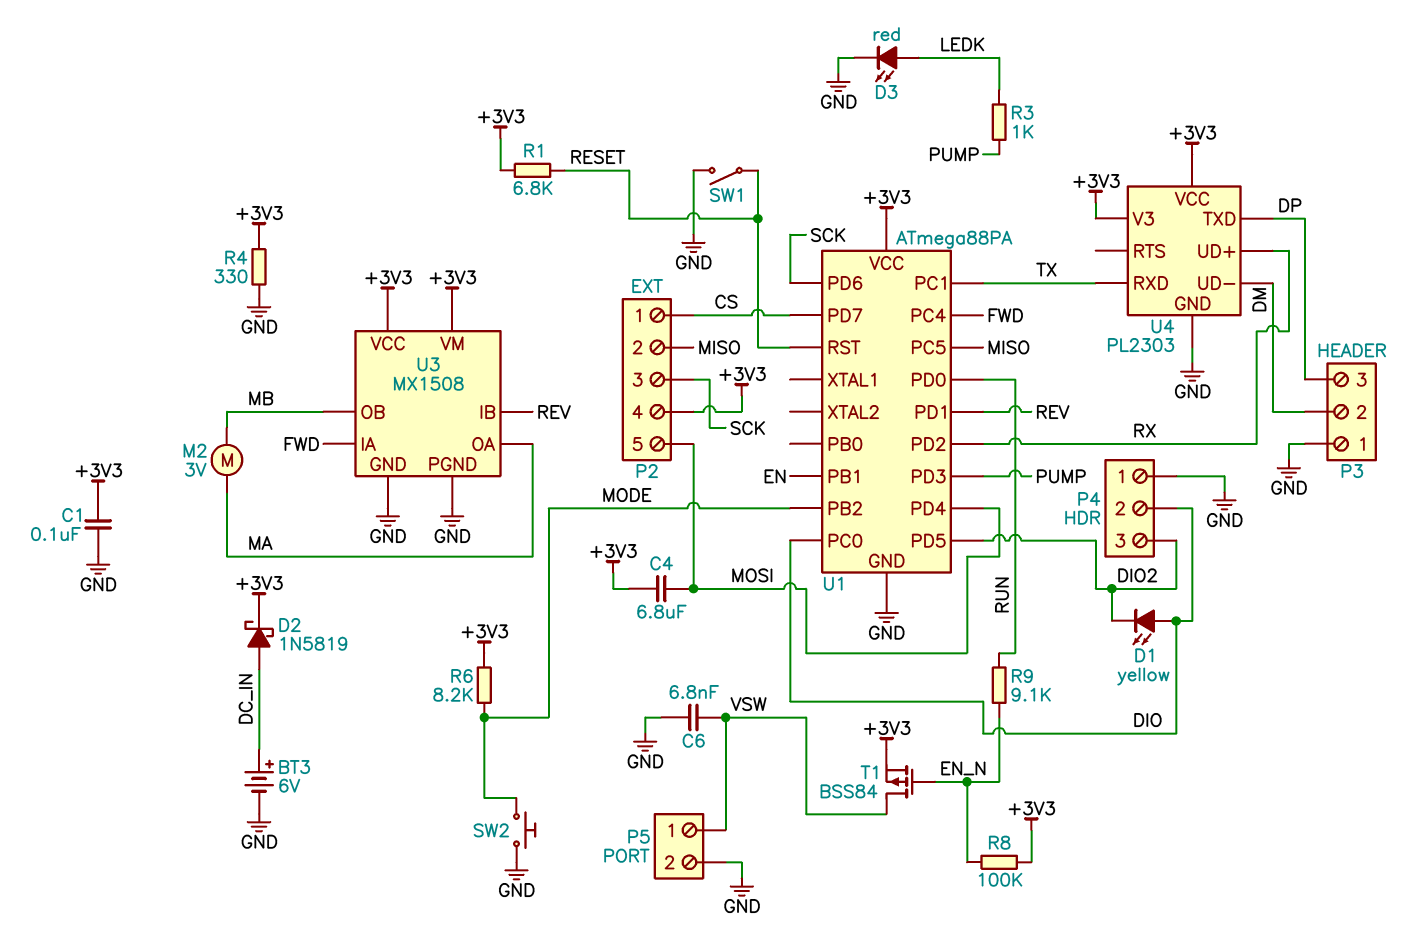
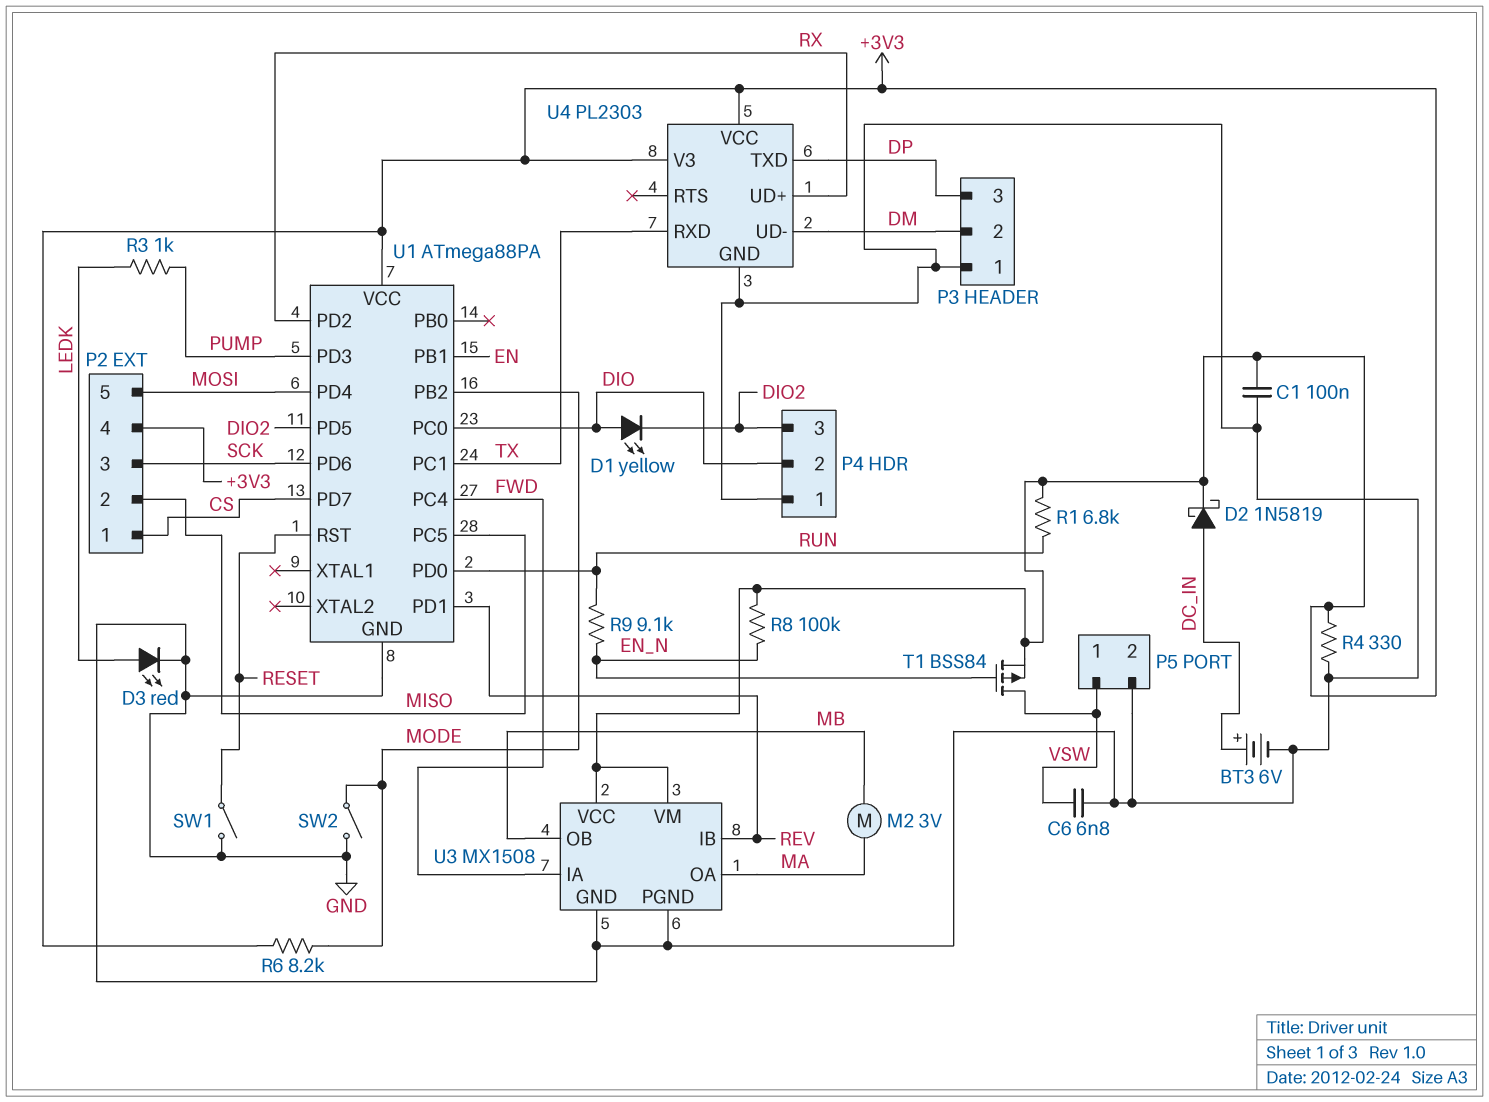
C4: 6.8uF (+3V3, MOSI) -> none
R1: 6.8k (+3V3, RESET) -> 6.8k (+3V3, RUN)
SW2: button (GND, MODE) -> switch (GND, MODE)

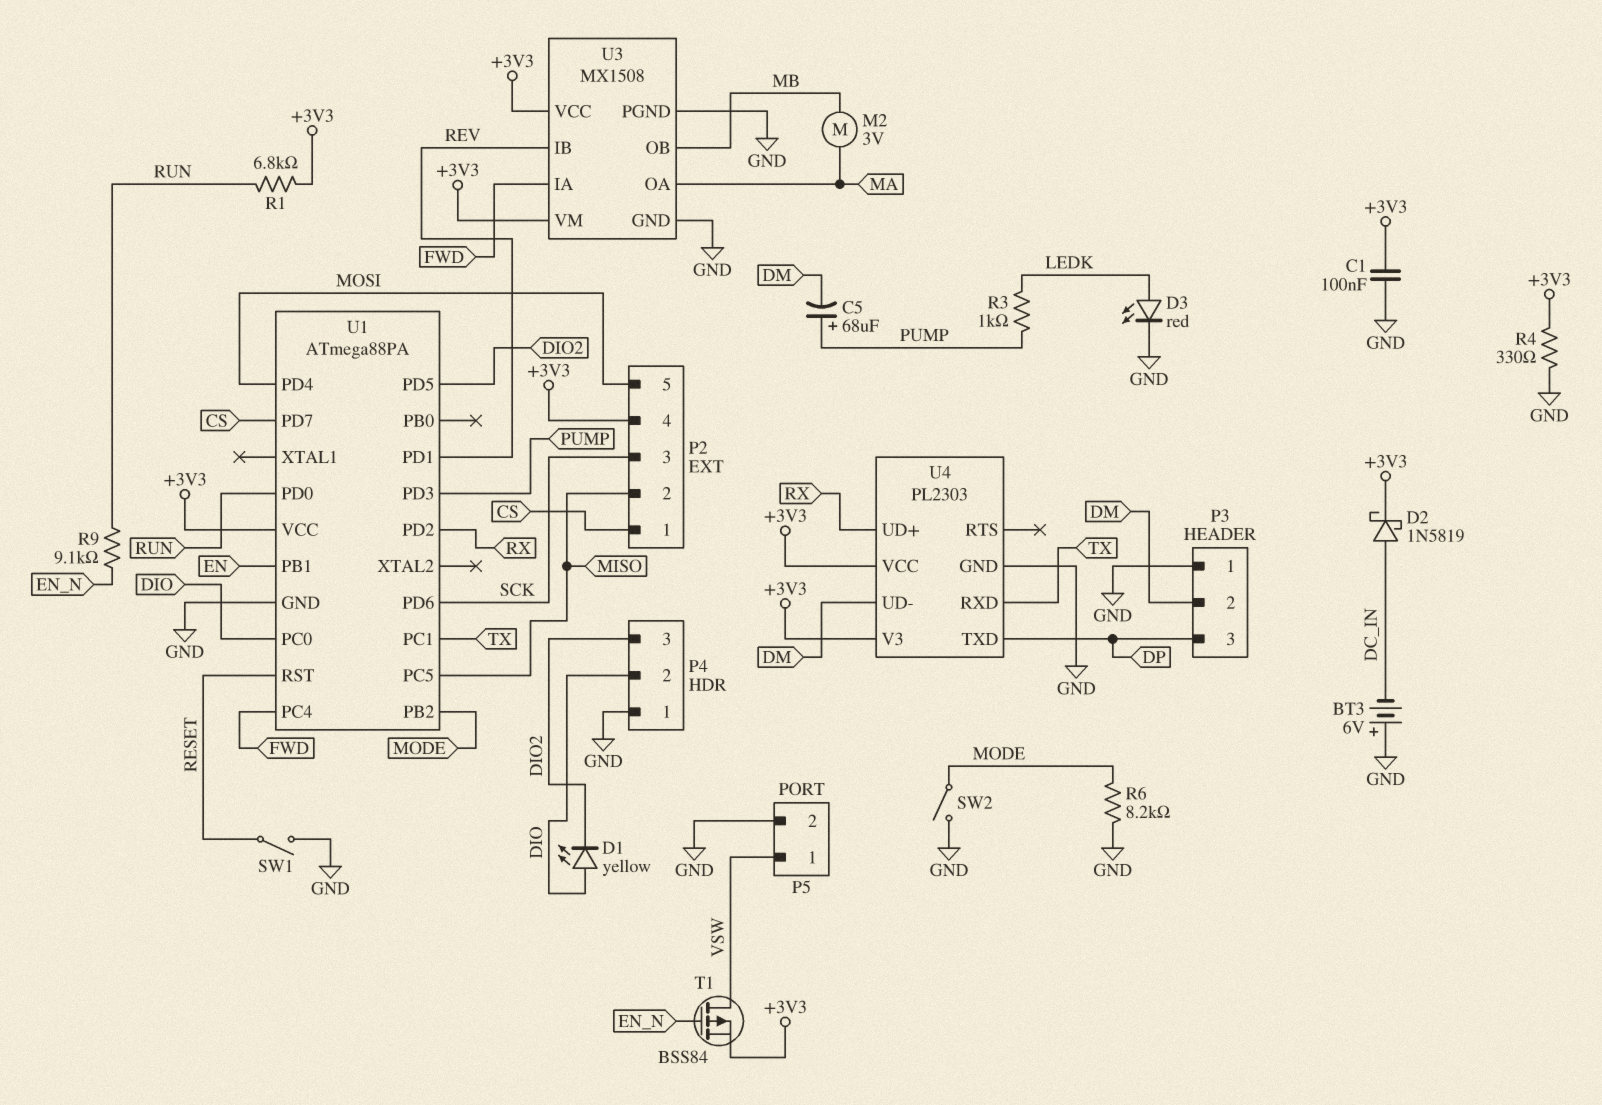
BT3: 6V (plus DC_IN, minus GND) -> 6V (plus GND, minus DC_IN)
C5: none -> 68uF (plus PUMP, minus DM)
C6: 6.8nF (GND, VSW) -> none
R6: 8.2k (+3V3, MODE) -> 8.2k (GND, MODE)
R8: 100k (+3V3, EN_N) -> none

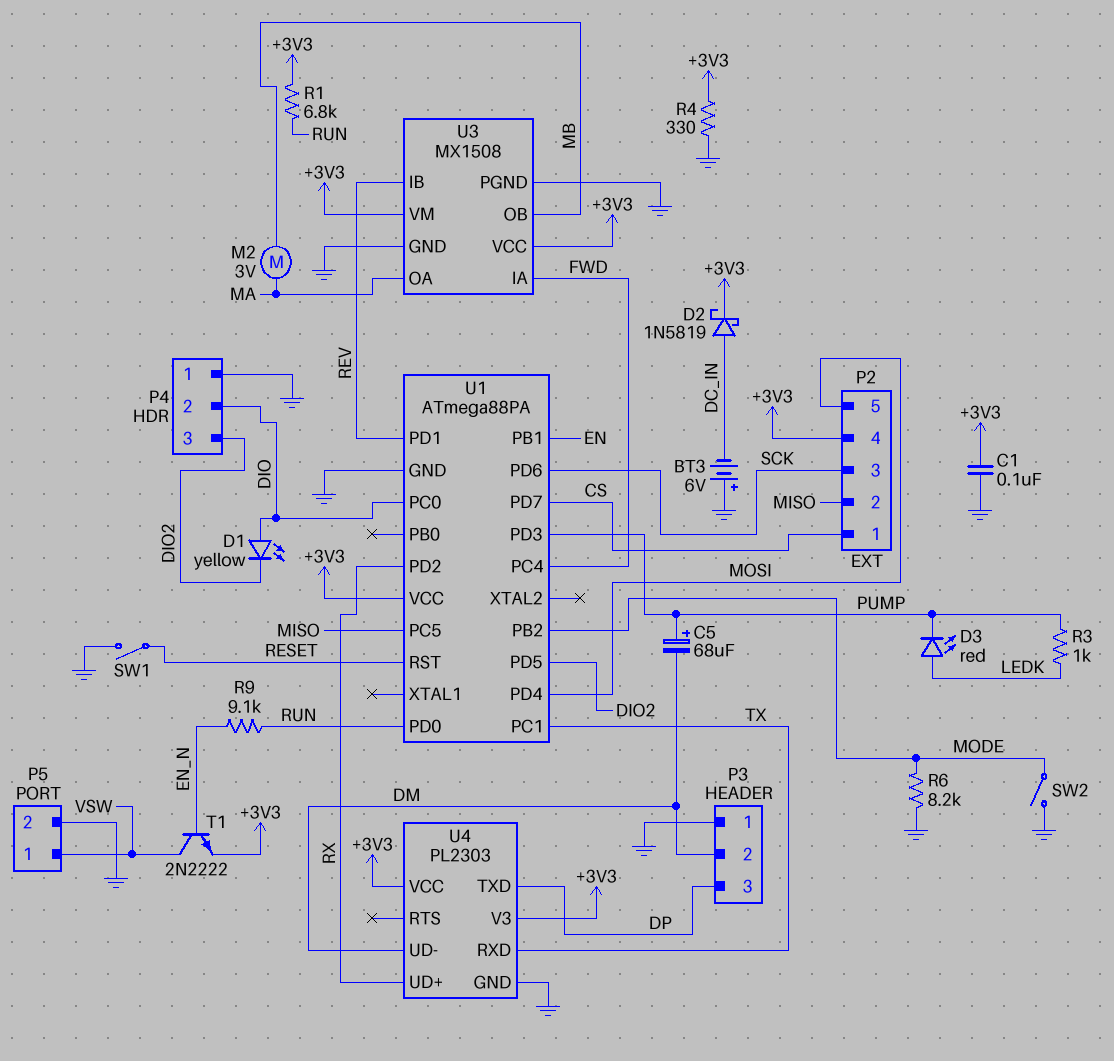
D3: LED red (A LEDK, K GND) -> LED red (A LEDK, K PUMP)
T1: PMOS BSS84 (G EN_N, D VSW, S +3V3) -> NPN 2N2222 (B EN_N, C VSW, E +3V3)

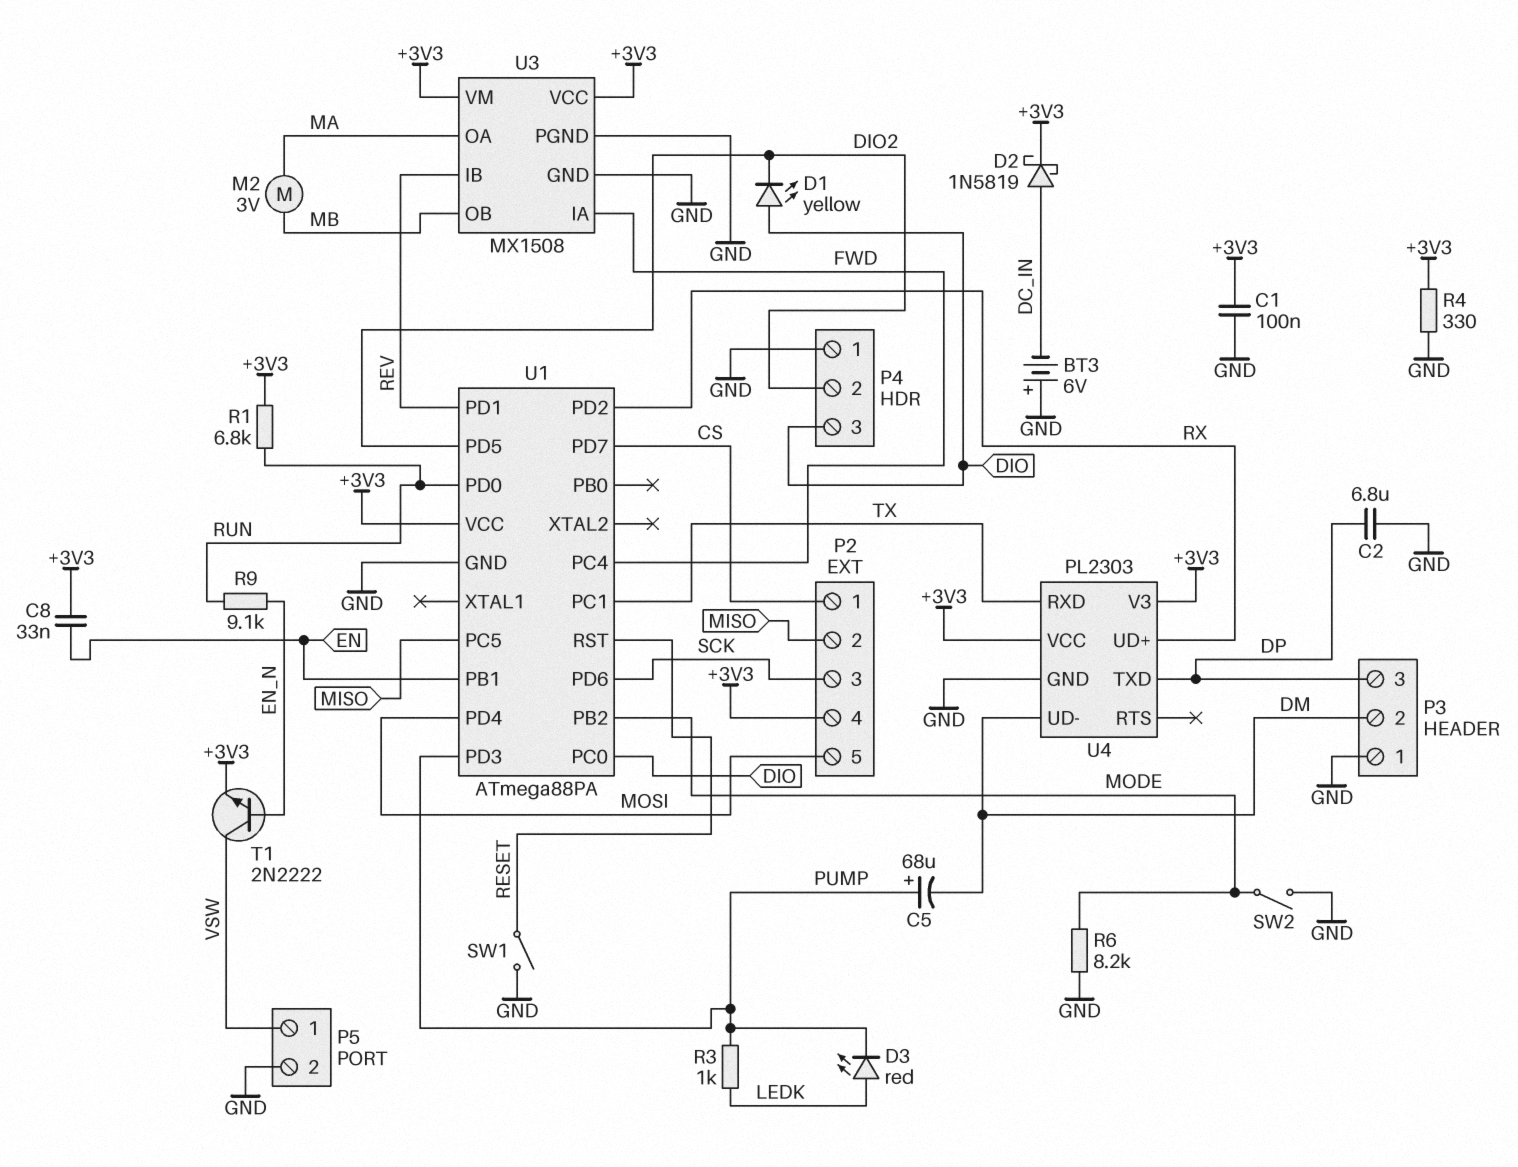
C2: none -> 6.8uF (DP, GND)
C8: none -> 33nF (+3V3, EN)
P4 pin 2: DIO -> DIO2
P4 pin 3: DIO2 -> DIO

